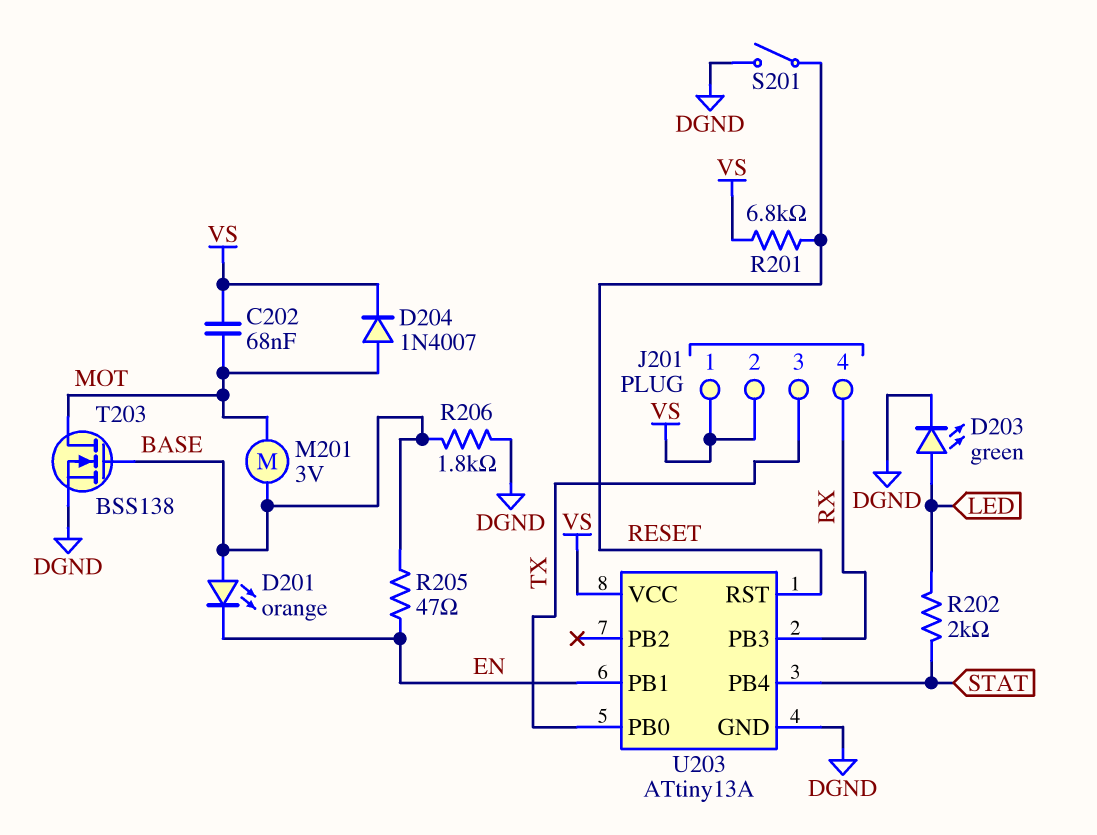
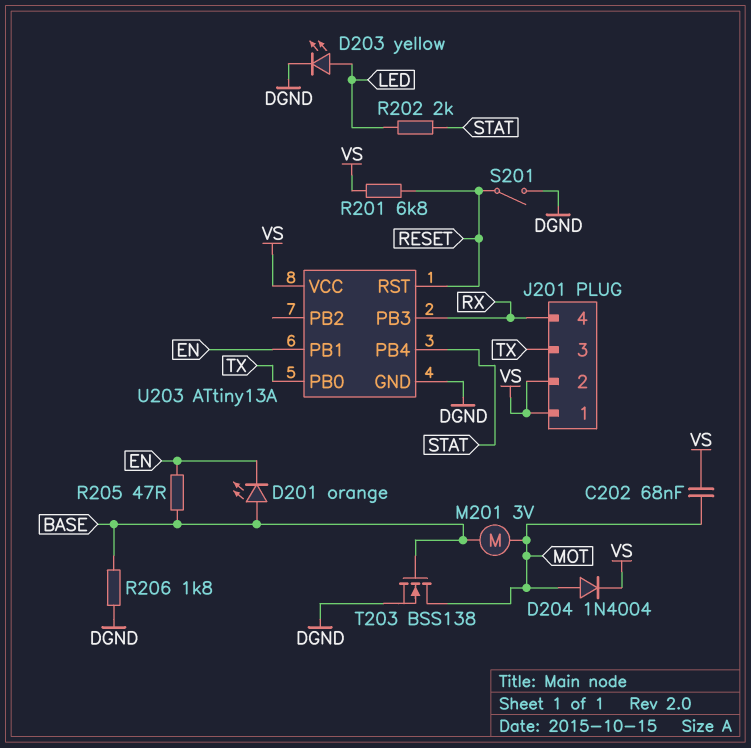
D203: LED green (A LED, K DGND) -> LED yellow (A LED, K DGND)
D204: diode 1N4007 (A MOT, K VS) -> diode 1N4004 (A MOT, K VS)

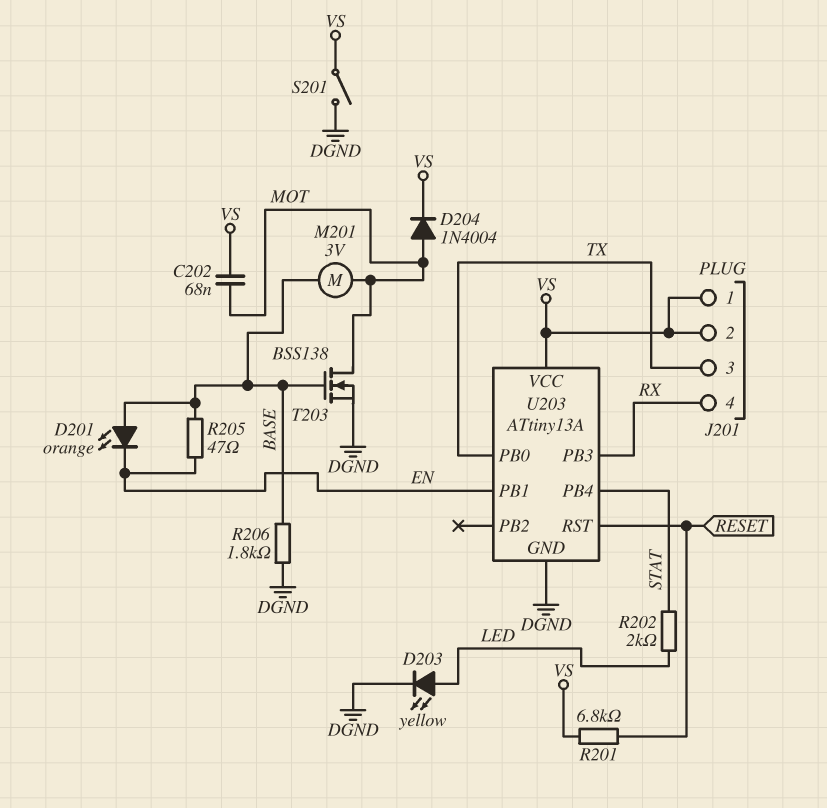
S201: switch (DGND, RESET) -> switch (DGND, VS)

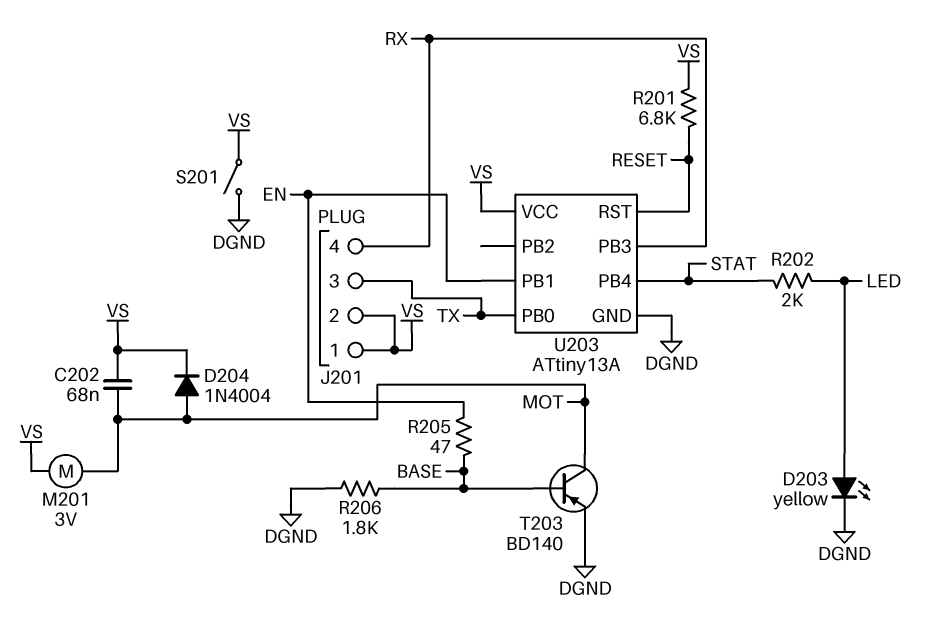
D201: LED orange (A BASE, K EN) -> none
M201: motor 3V (BASE, MOT) -> motor 3V (MOT, VS)
T203: NMOS BSS138 (G BASE, D MOT, S DGND) -> PNP BD140 (B BASE, C MOT, E DGND)

